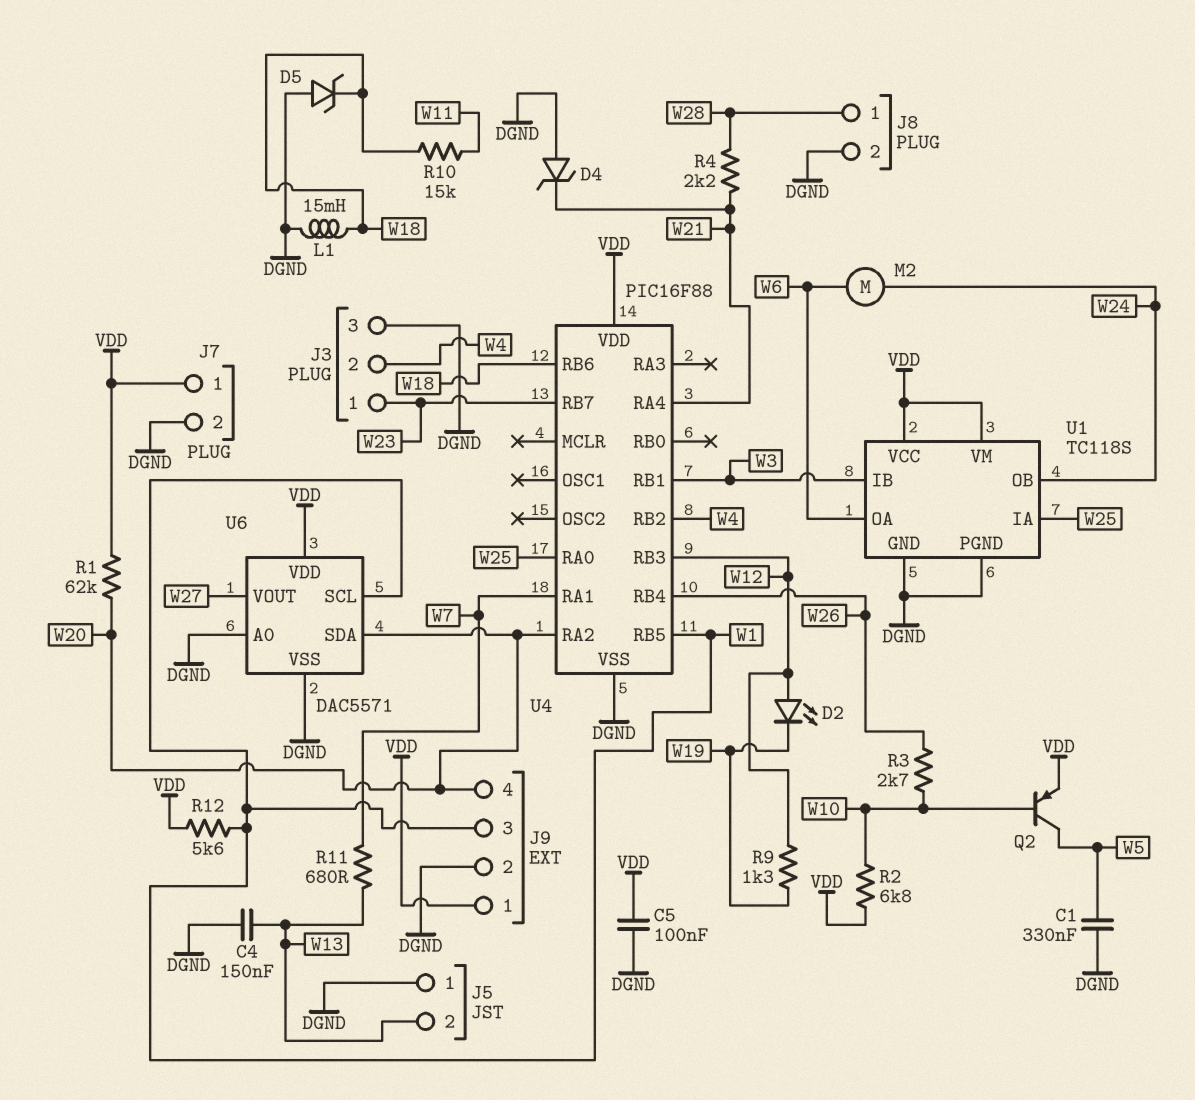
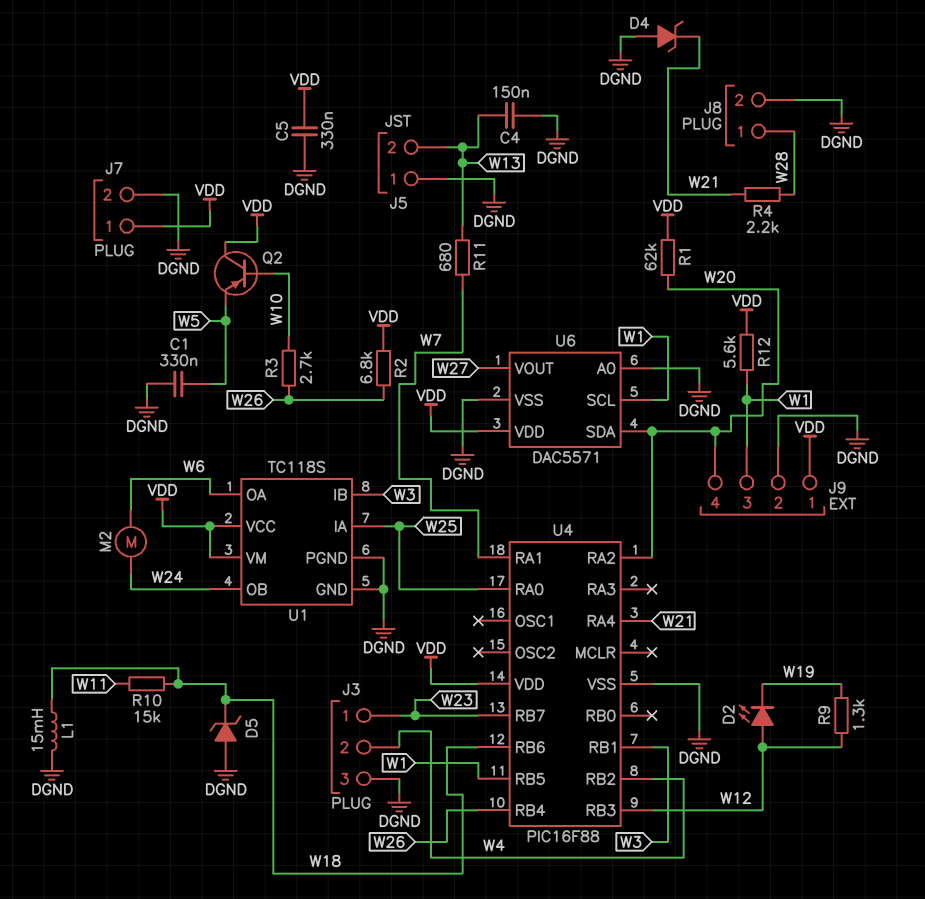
C5: 100nF (DGND, VDD) -> 330nF (DGND, VDD)
Q2: PNP (B W10, C W5, E VDD) -> PNP (B W10, C VDD, E W5)
R2: 6.8k (VDD, W10) -> 6.8k (VDD, W26)

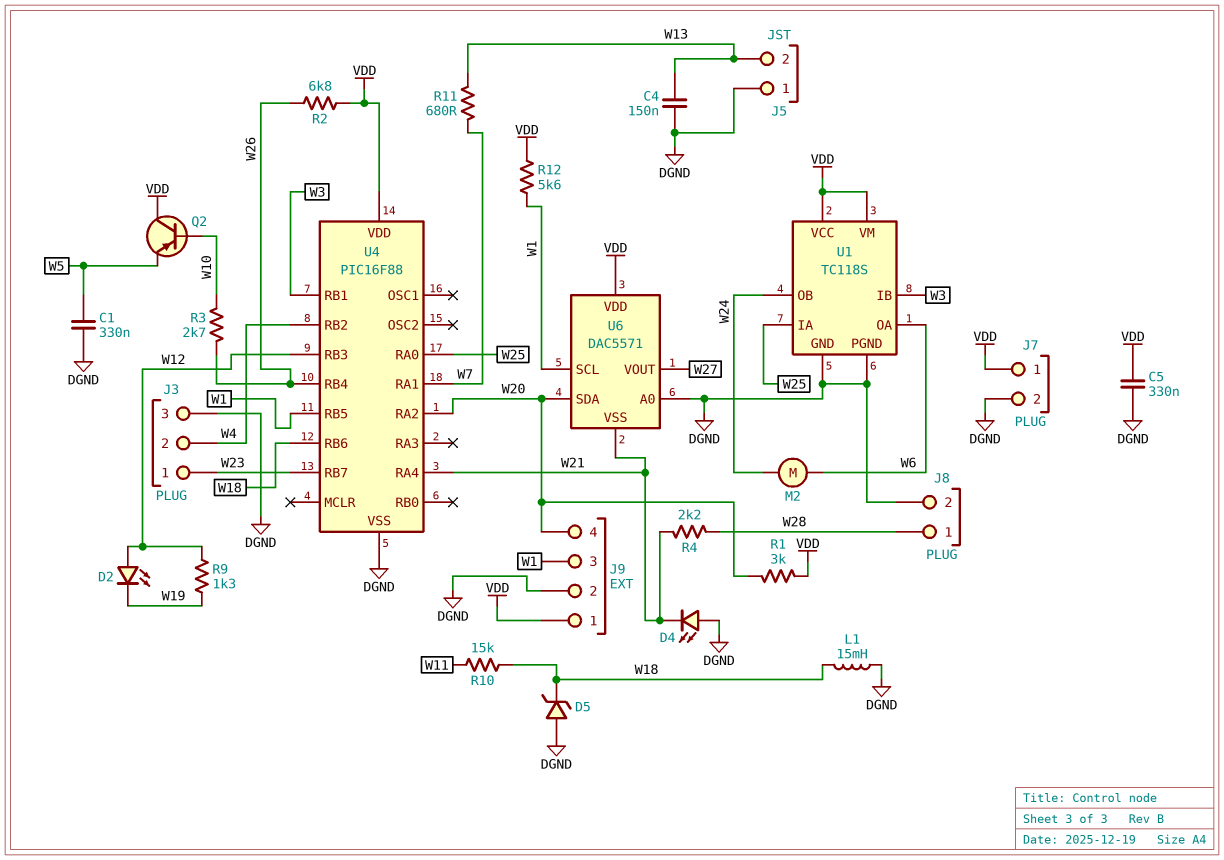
D4: zener (A DGND, K W21) -> LED (A DGND, K W21)
R1: 62k (VDD, W20) -> 3k (VDD, W20)
U6 pin VSS: DGND -> W21

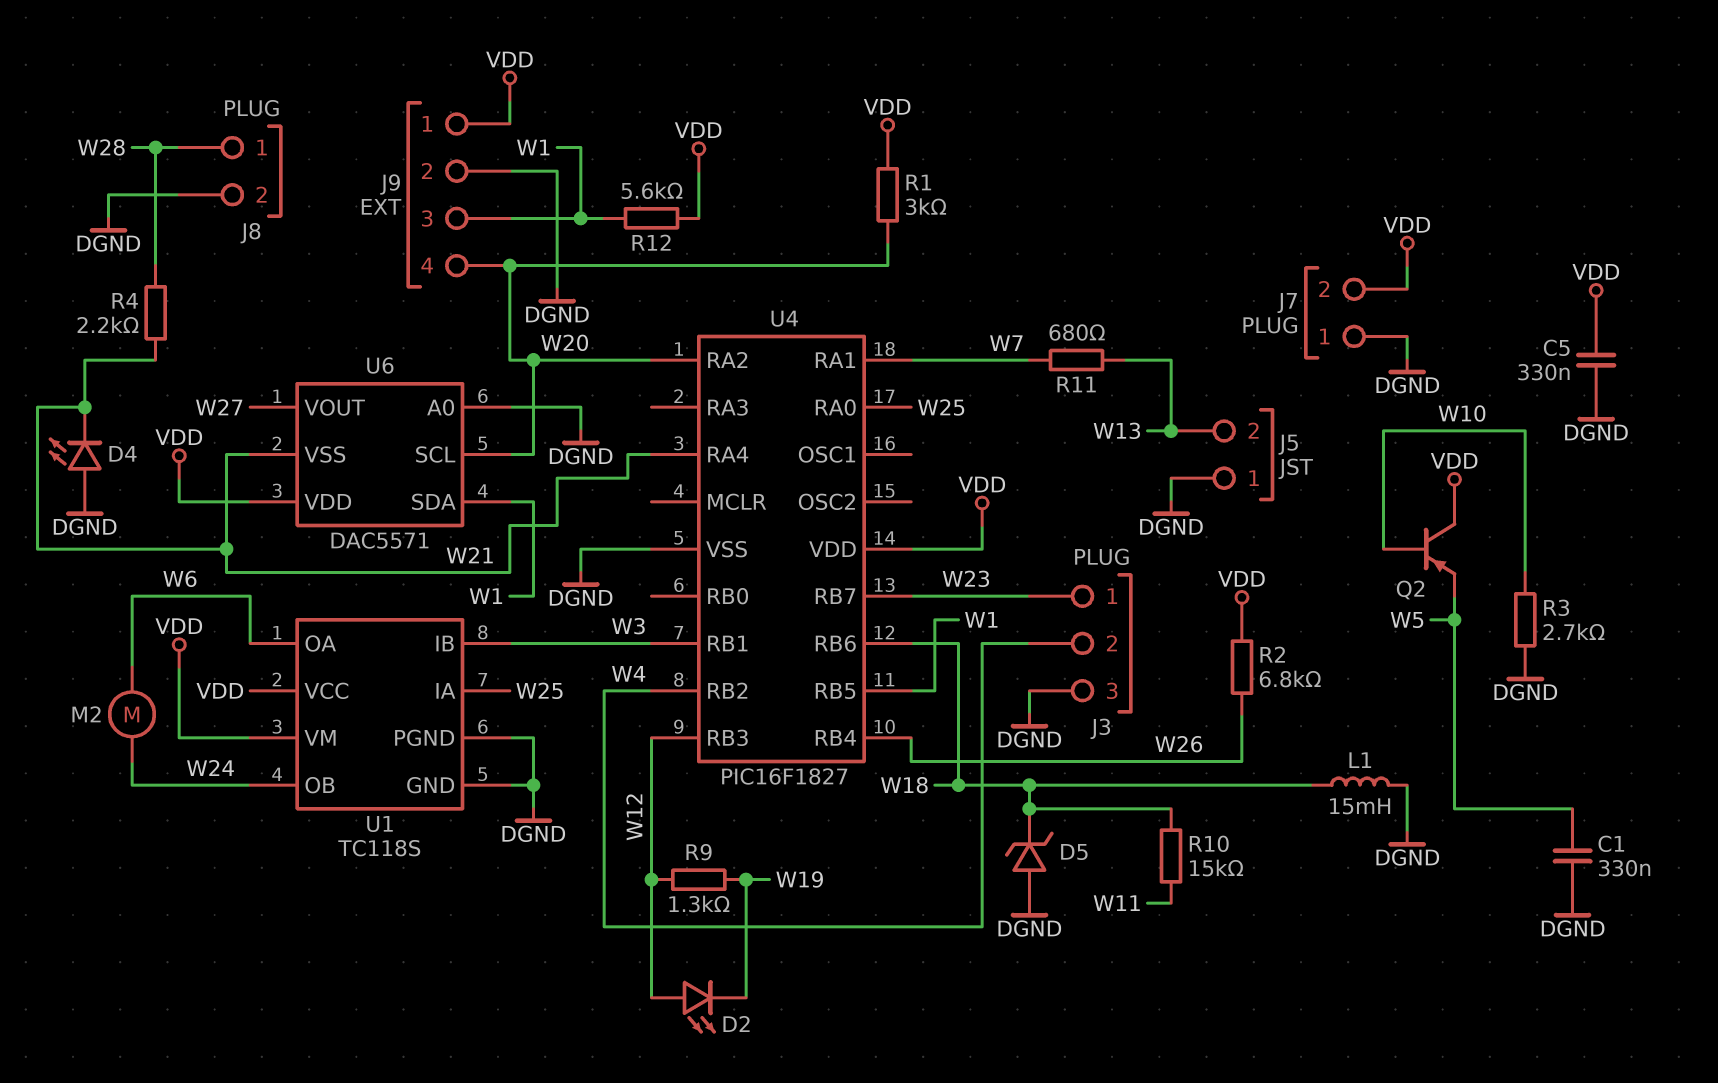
C4: 150nF (DGND, W13) -> none
J7 pin 1: VDD -> DGND
J7 pin 2: DGND -> VDD
R3: 2.7k (W10, W26) -> 2.7k (DGND, W10)
U4: PIC16F88 -> PIC16F1827
U6 pin SCL: W1 -> W20
U6 pin SDA: W20 -> W1

